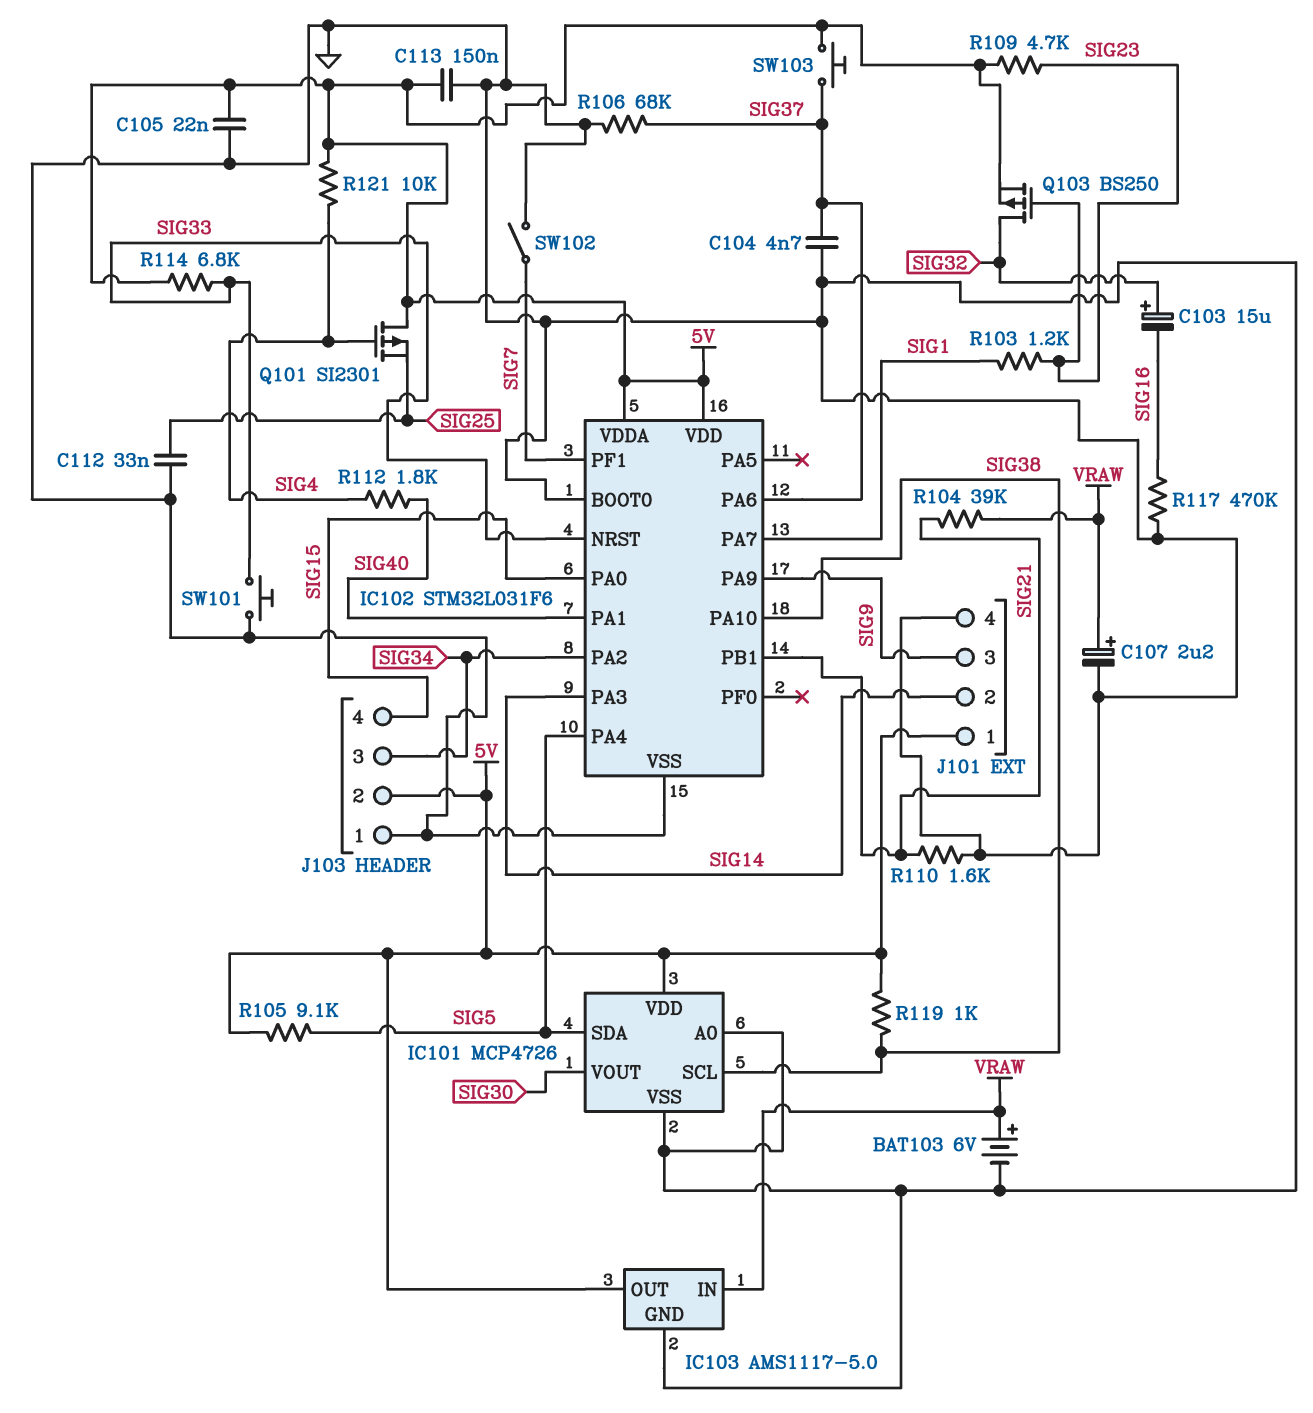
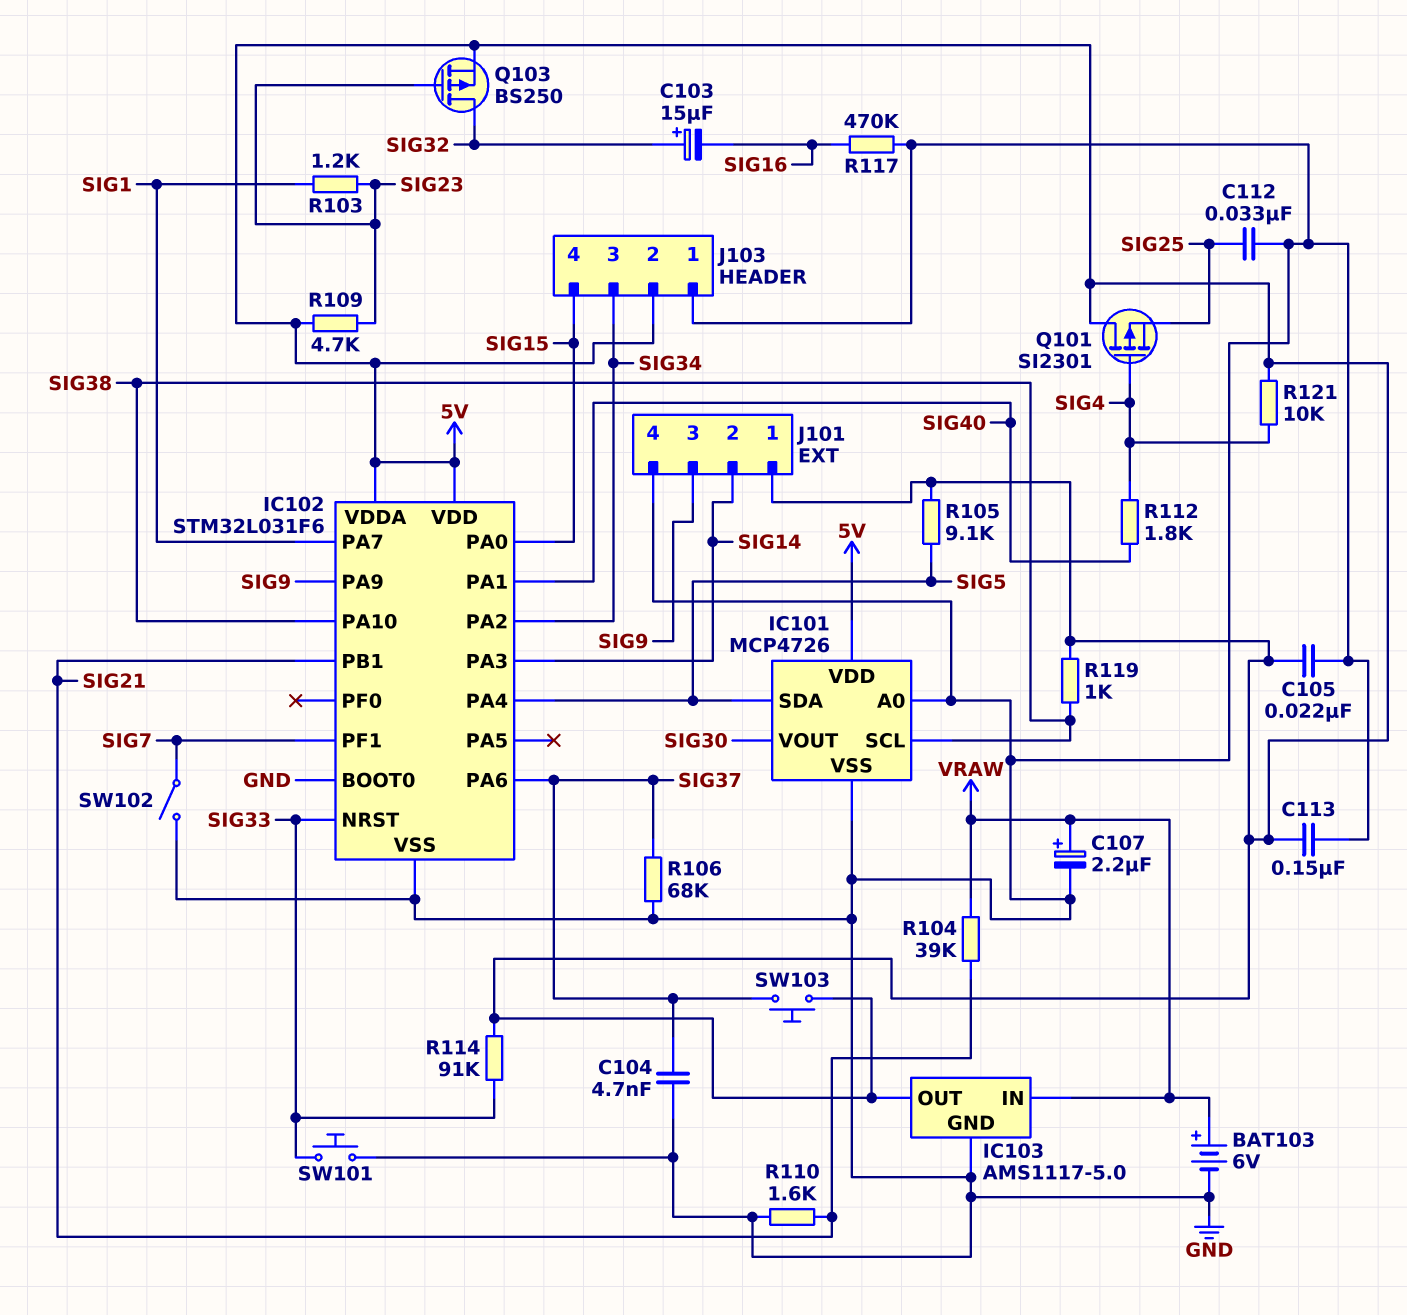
R114: 6.8k (5V, SIG33) -> 91k (5V, SIG33)

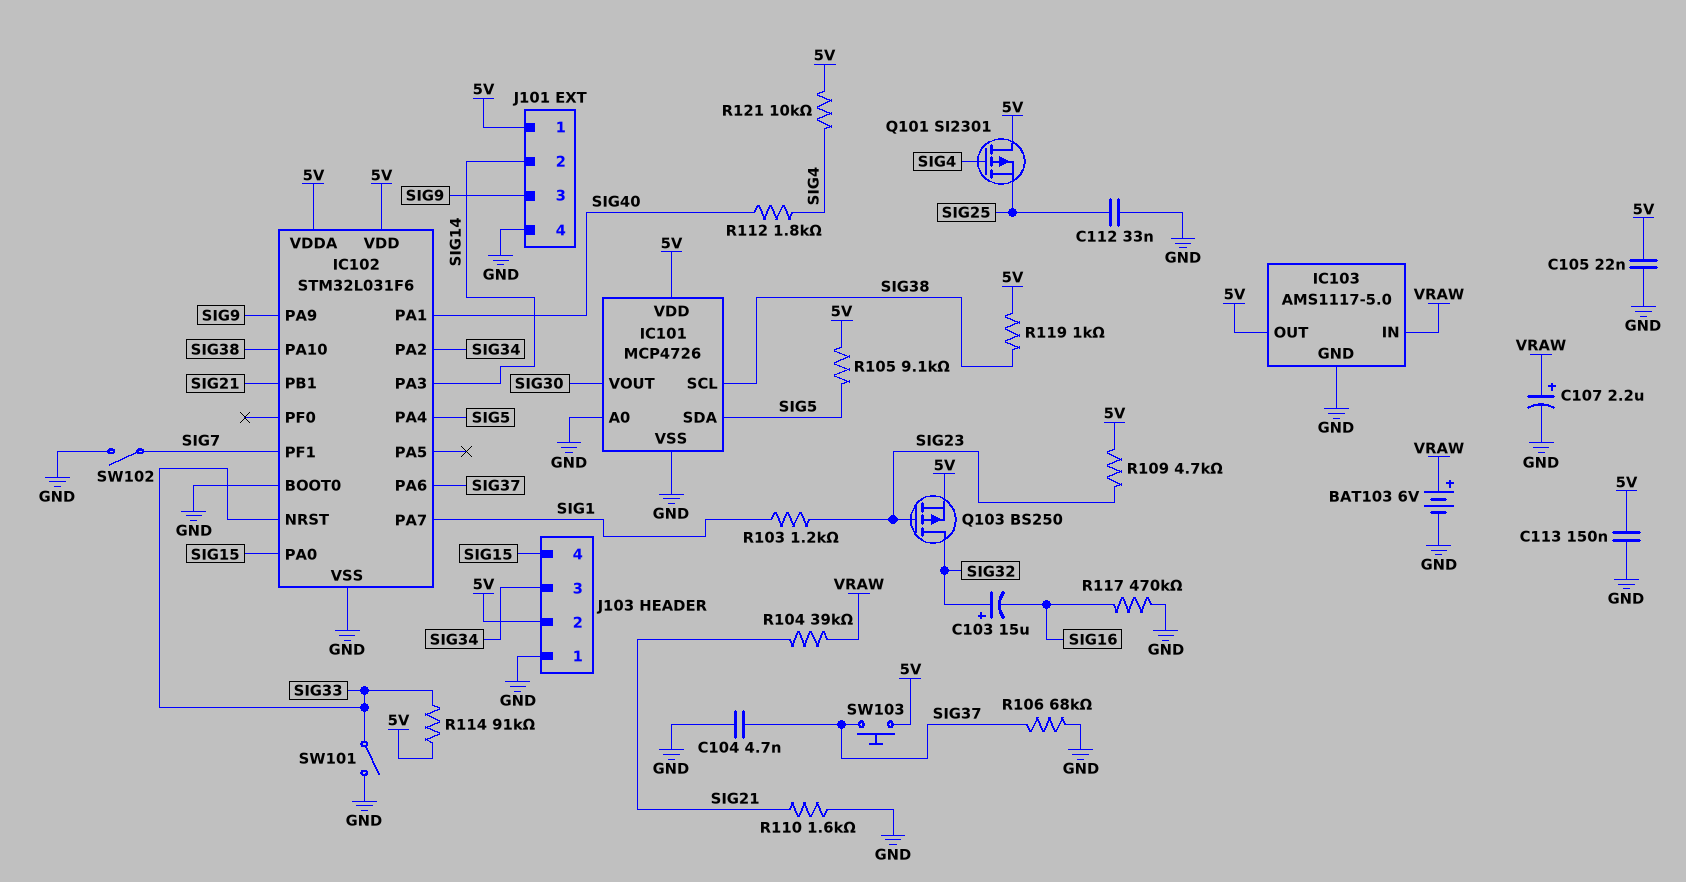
SW101: button (GND, SIG33) -> switch (GND, SIG33)

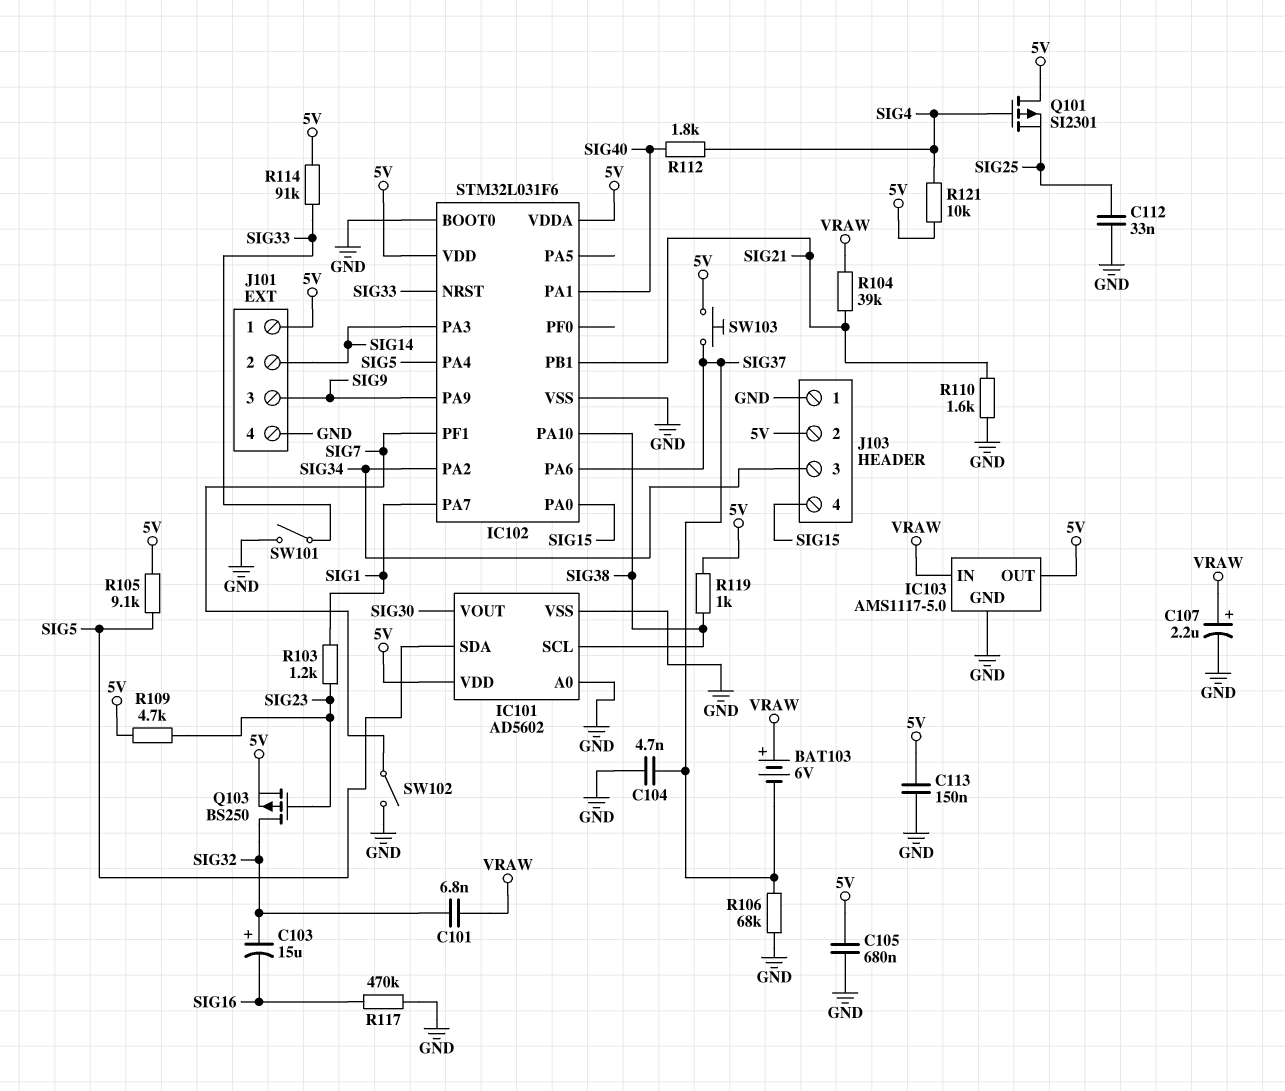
BAT103: 6V (plus VRAW, minus GND) -> 6V (plus VRAW, minus SIG37)
C101: none -> 6.8nF (SIG32, VRAW)
C105: 22nF (5V, GND) -> 680nF (5V, GND)
IC101: MCP4726 -> AD5602

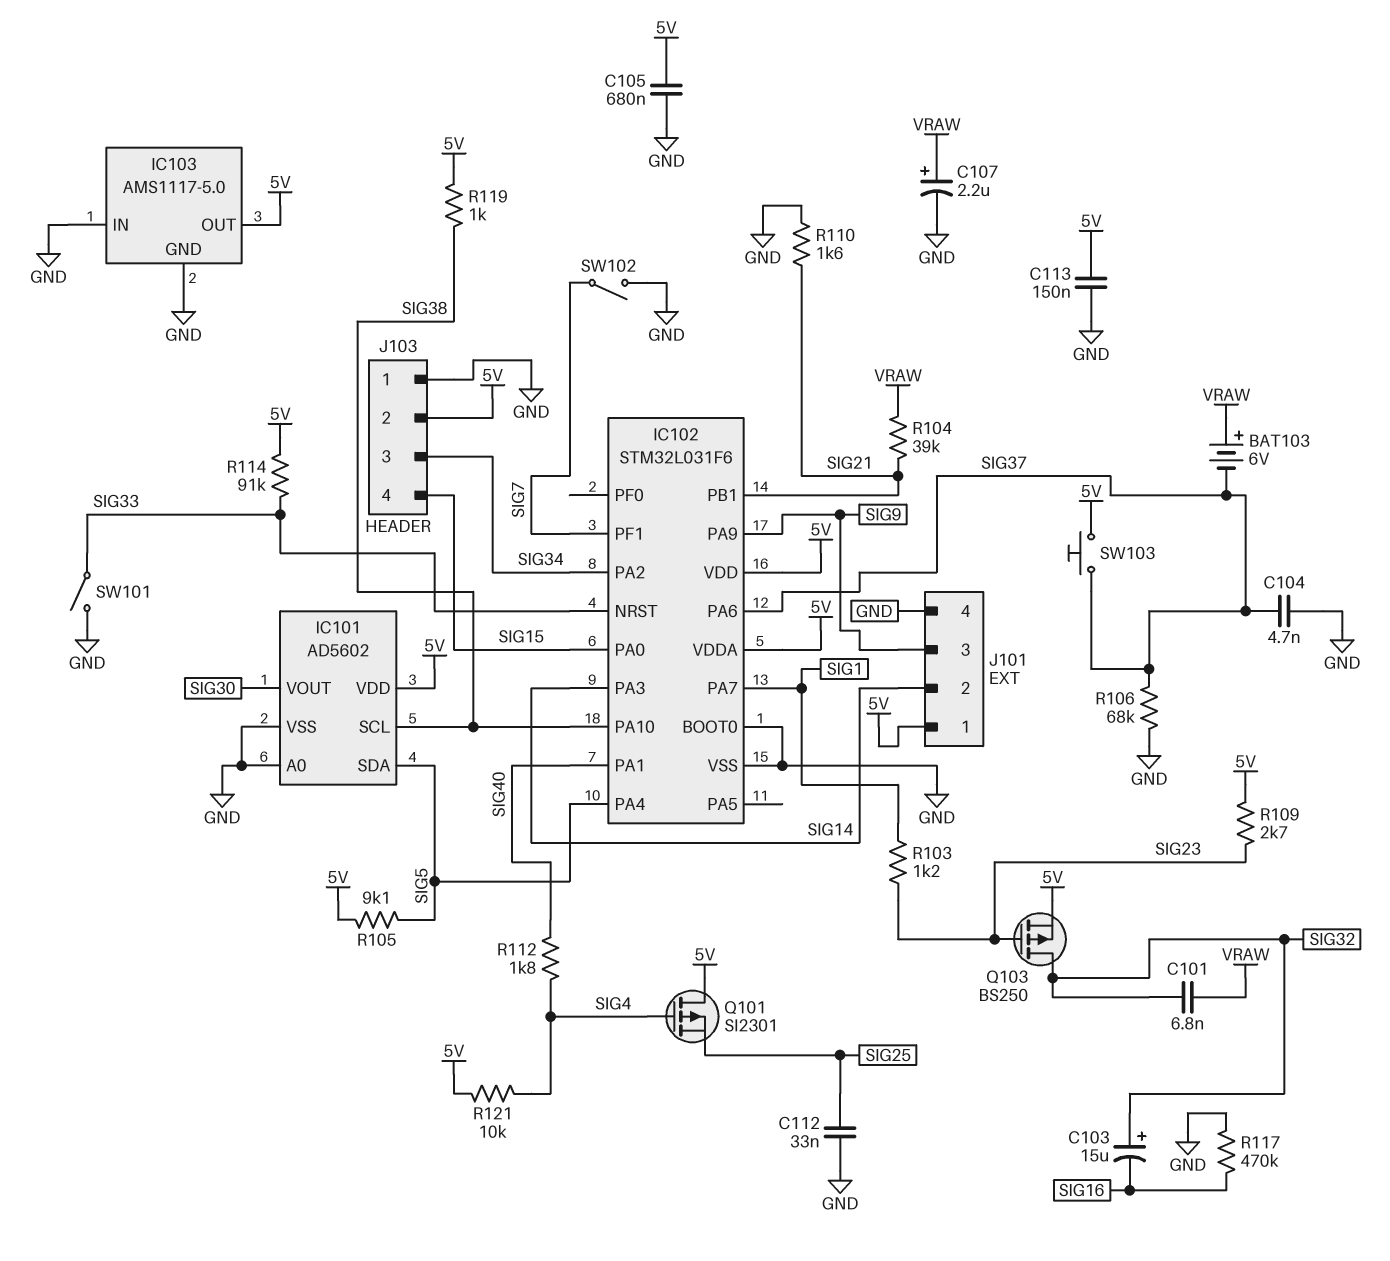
IC103 pin IN: VRAW -> GND
R109: 4.7k (5V, SIG23) -> 2.7k (5V, SIG23)

